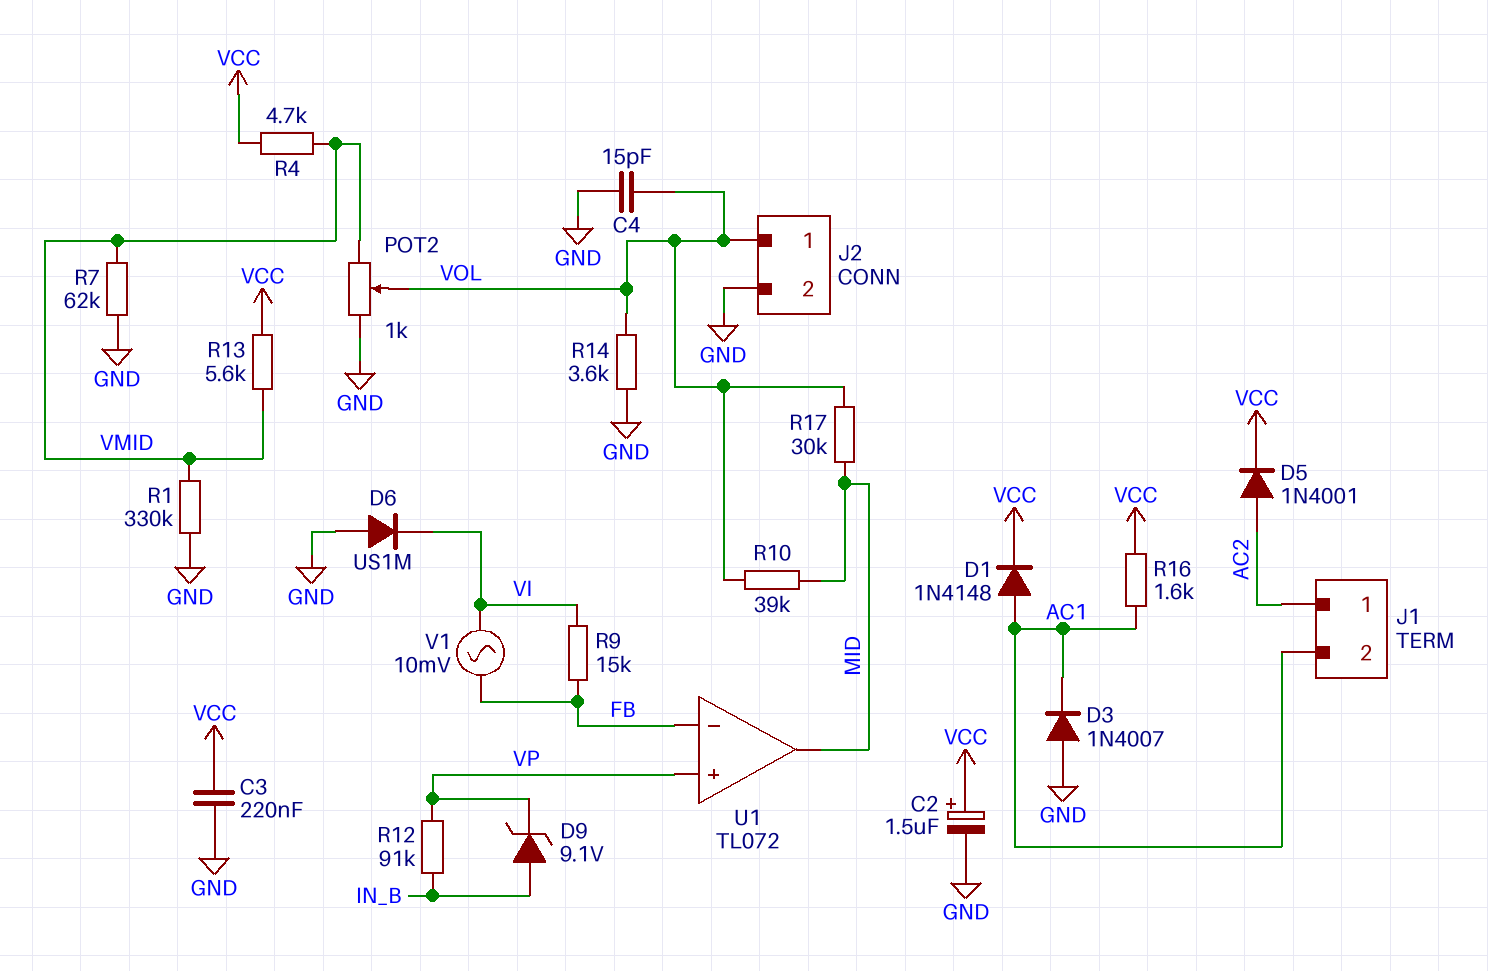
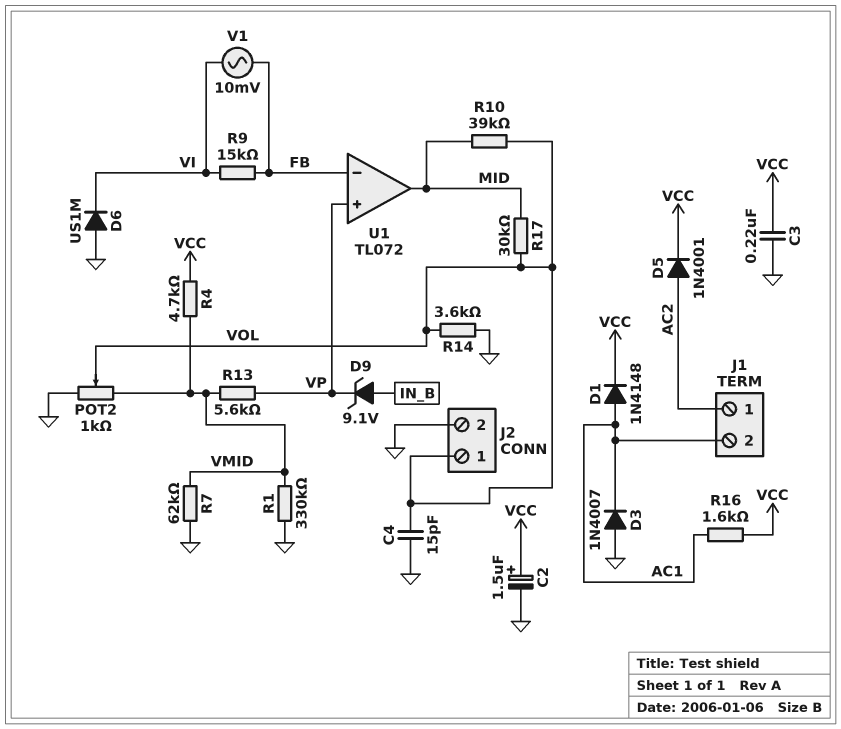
R12: 91k (IN_B, VP) -> none
R13: 5.6k (VCC, VMID) -> 5.6k (VMID, VP)

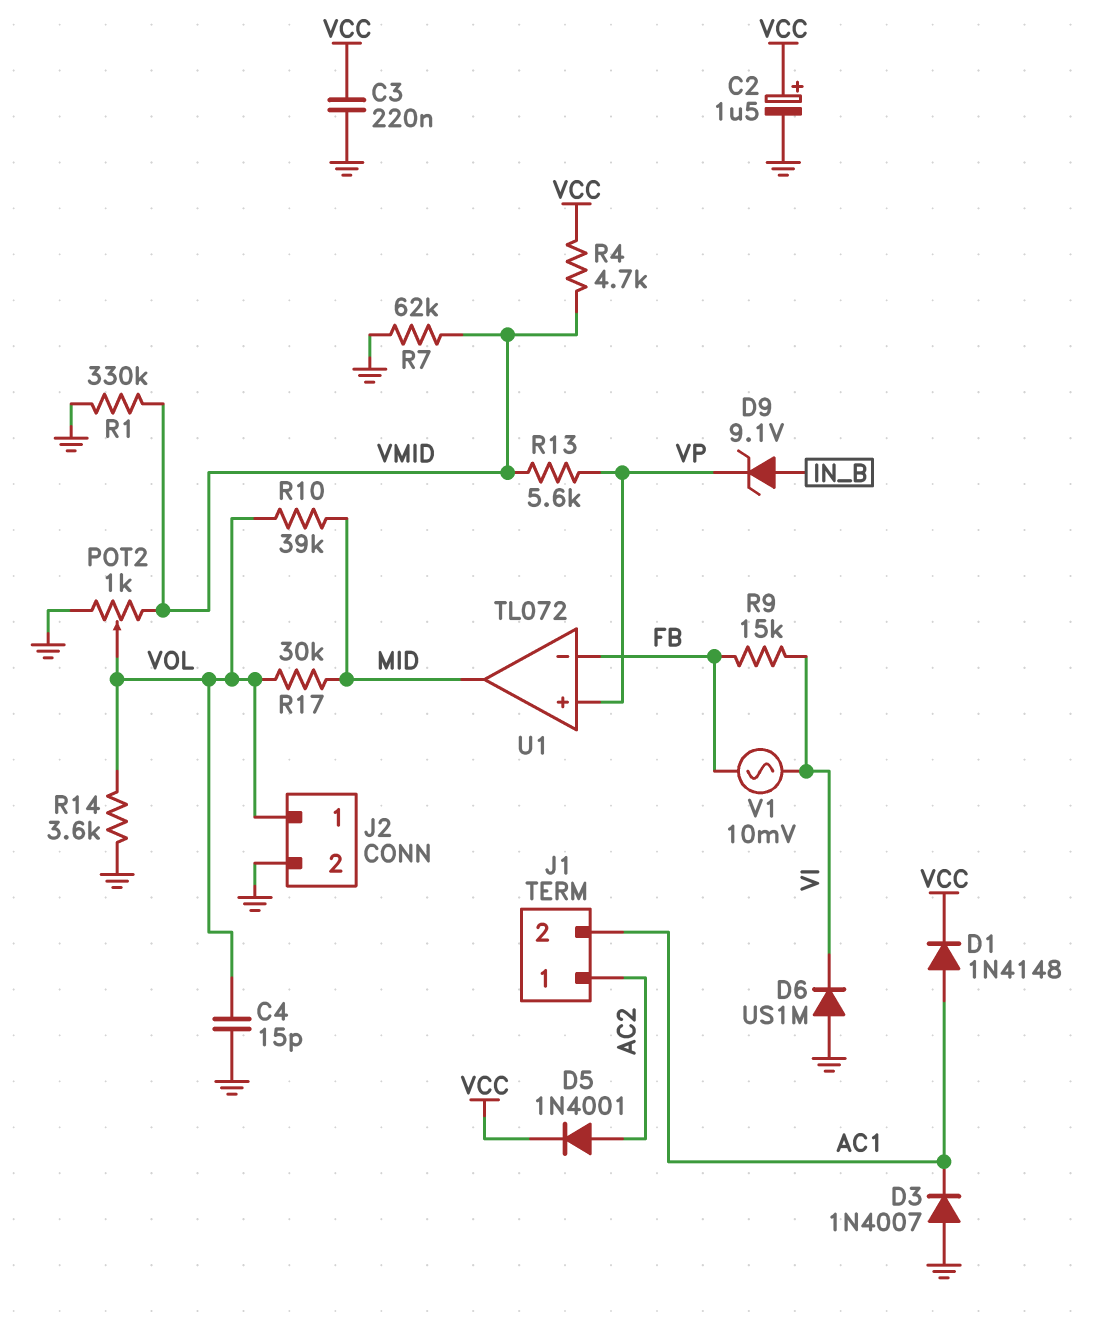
R16: 1.6k (AC1, VCC) -> none

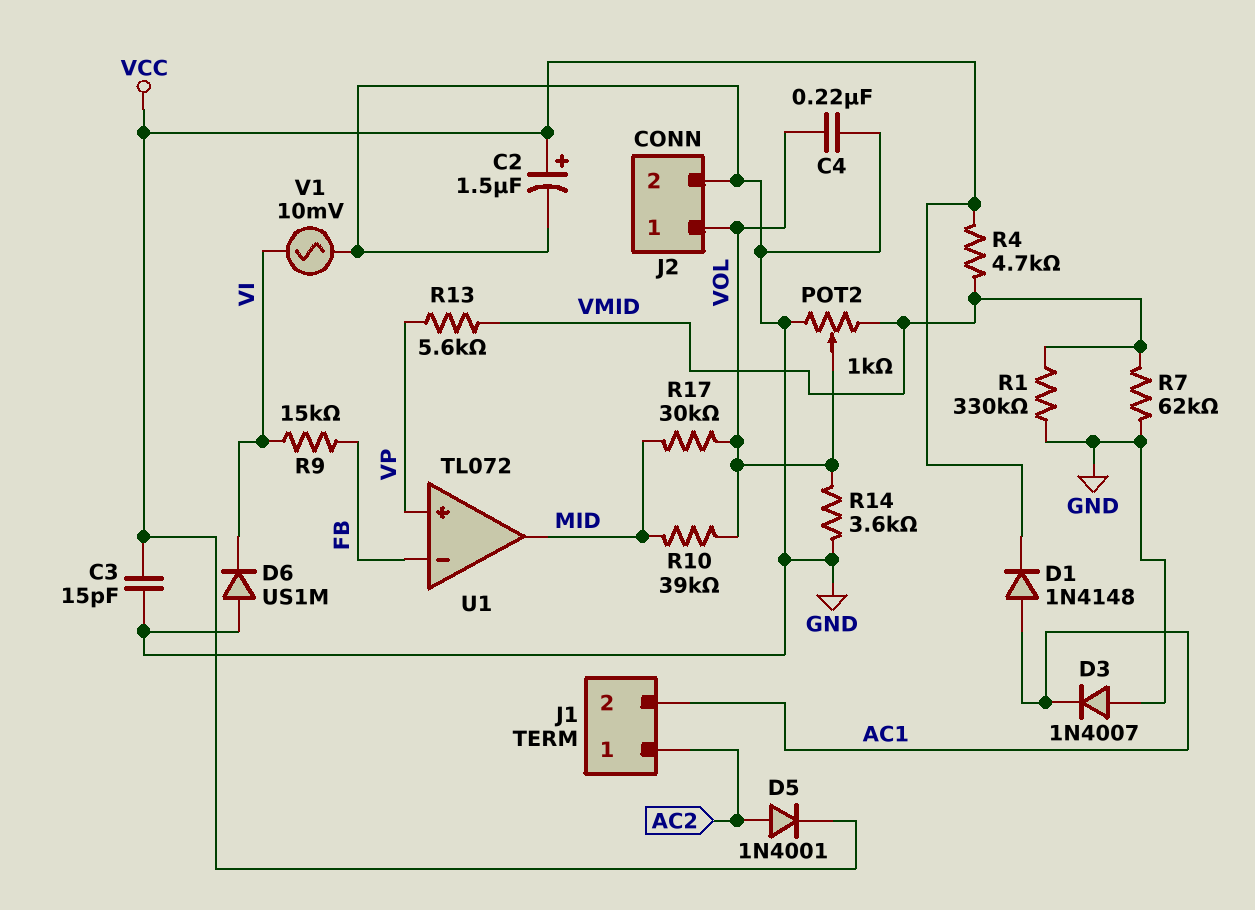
C3: 220nF (GND, VCC) -> 15pF (GND, VCC)
C4: 15pF (GND, VOL) -> 220nF (GND, VOL)
D9: zener 9.1V (A IN_B, K VP) -> none
V1: AC 10mV (FB, VI) -> AC 10mV (GND, VI)

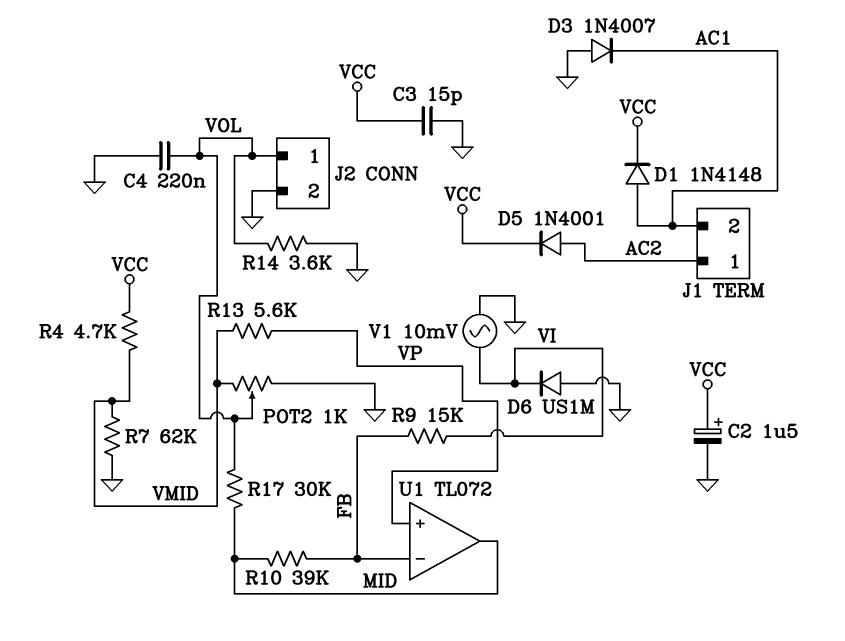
R1: 330k (GND, VMID) -> none
R10: 39k (MID, VOL) -> 39k (FB, MID)

